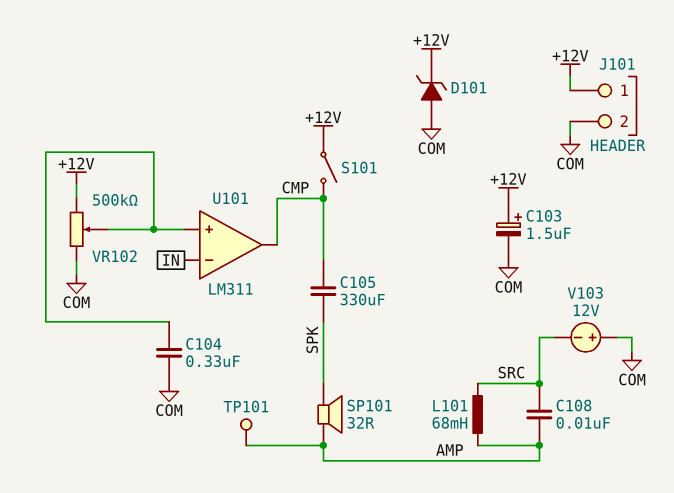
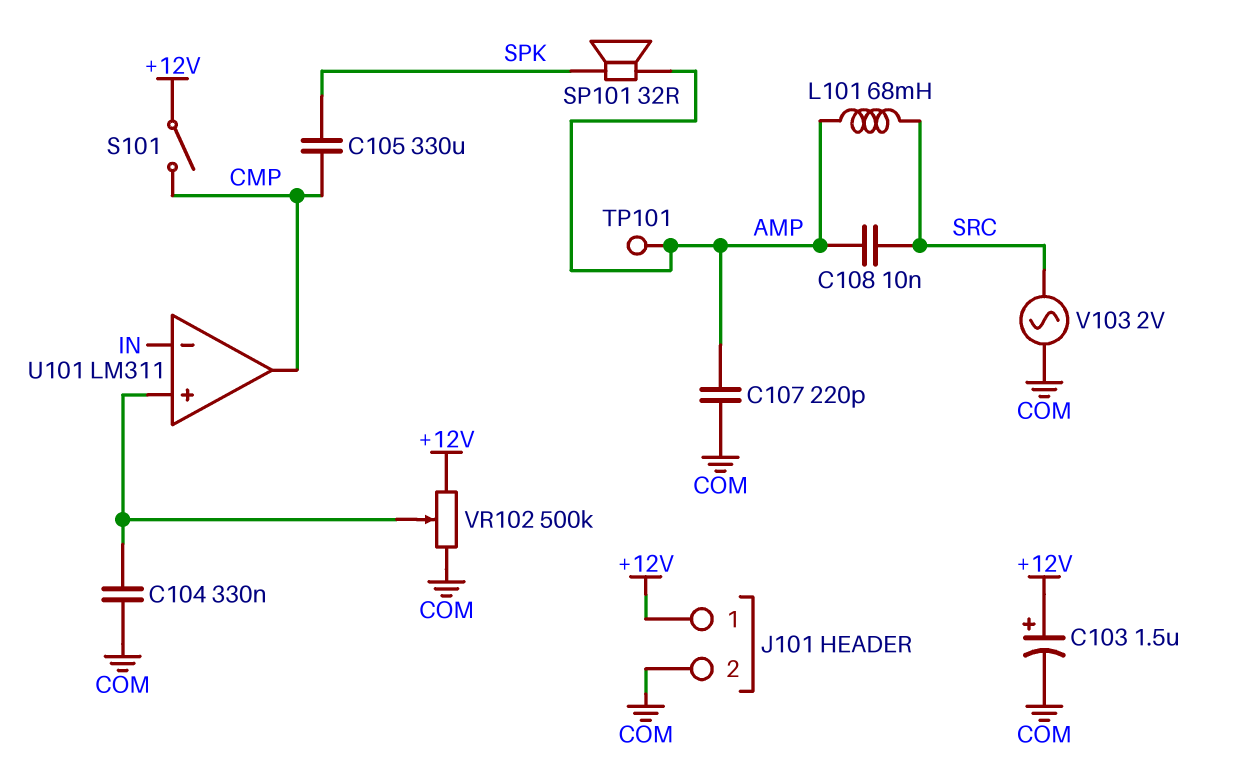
C107: none -> 220pF (AMP, COM)
D101: zener (A COM, K +12V) -> none
V103: 12V (plus COM, minus SRC) -> AC 2V (COM, SRC)

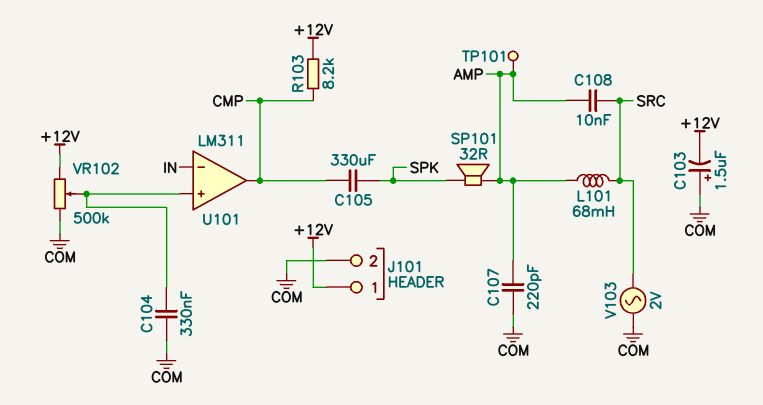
C103: 1.5uF (plus +12V, minus COM) -> 1.5uF (plus COM, minus +12V)
R103: none -> 8.2k (+12V, CMP)
S101: switch (+12V, CMP) -> none

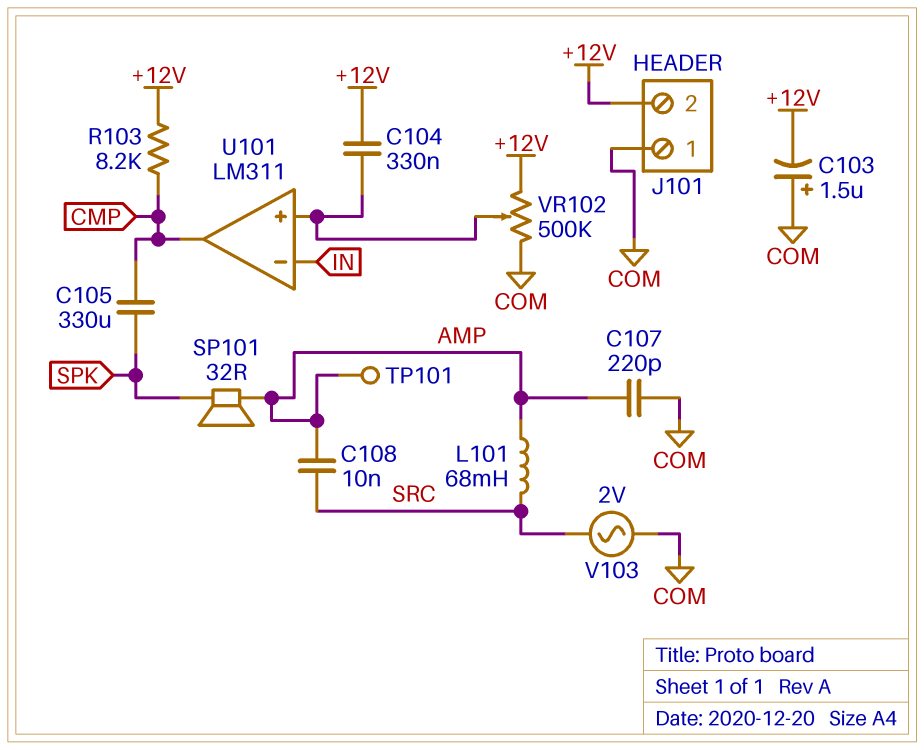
C104: 330nF (COM, U101/in+) -> 330nF (+12V, U101/in+)
J101 pin 1: +12V -> COM
J101 pin 2: COM -> +12V

